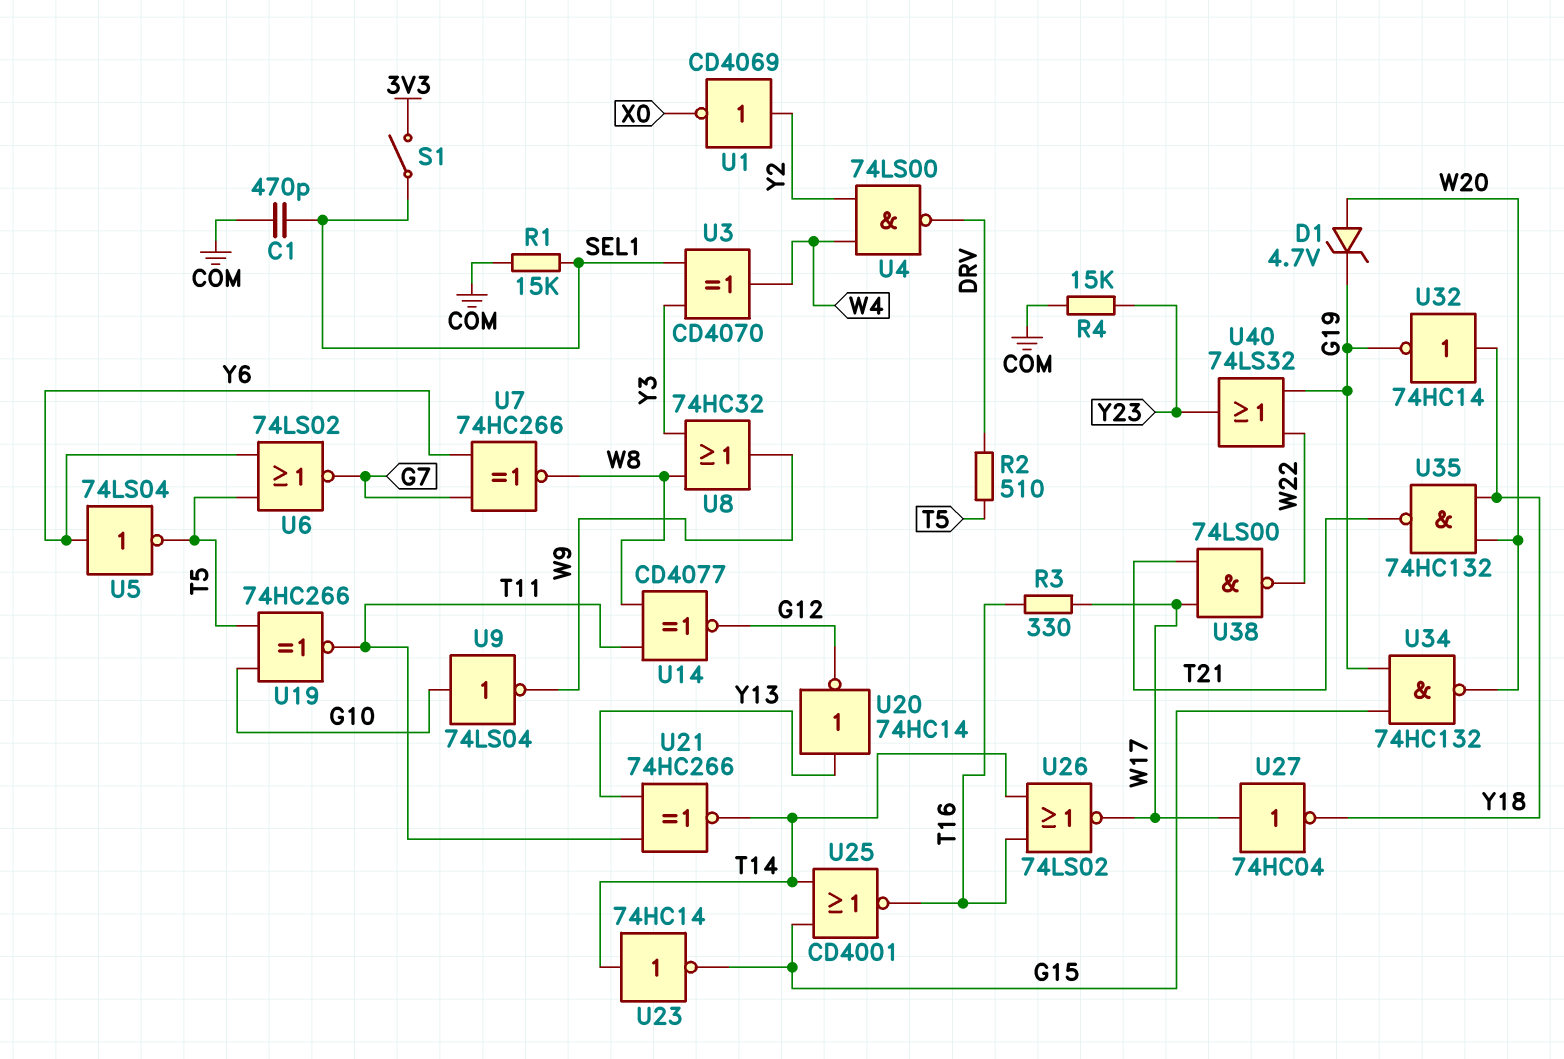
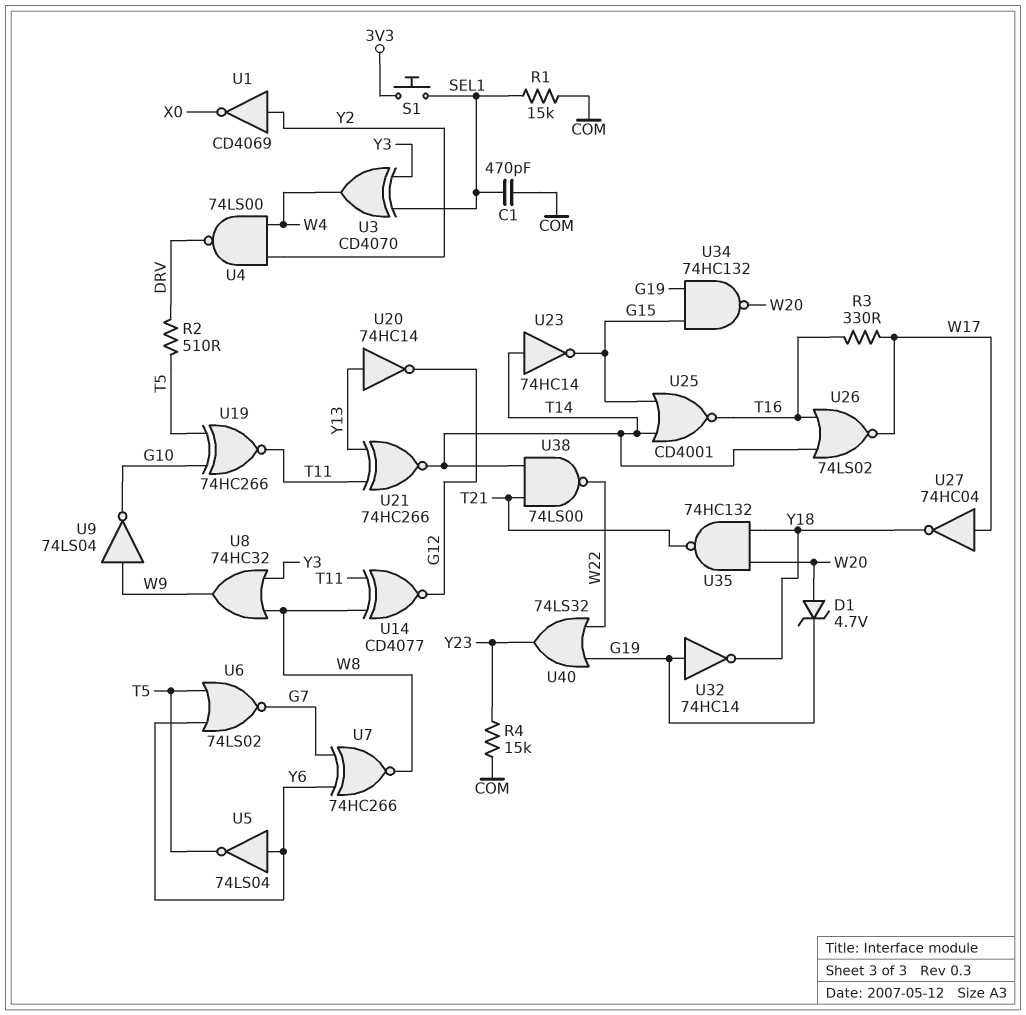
S1: switch (3V3, SEL1) -> button (3V3, SEL1)
U9: NOT 74LS04 (in G10, out W9) -> NOT 74LS04 (in W9, out G10)
U32: NOT 74HC14 (in Y18, out G19) -> NOT 74HC14 (in G19, out Y18)
U38: NAND 74LS00 (in T21, in W17, out W22) -> NAND 74LS00 (in T14, in T21, out W22)

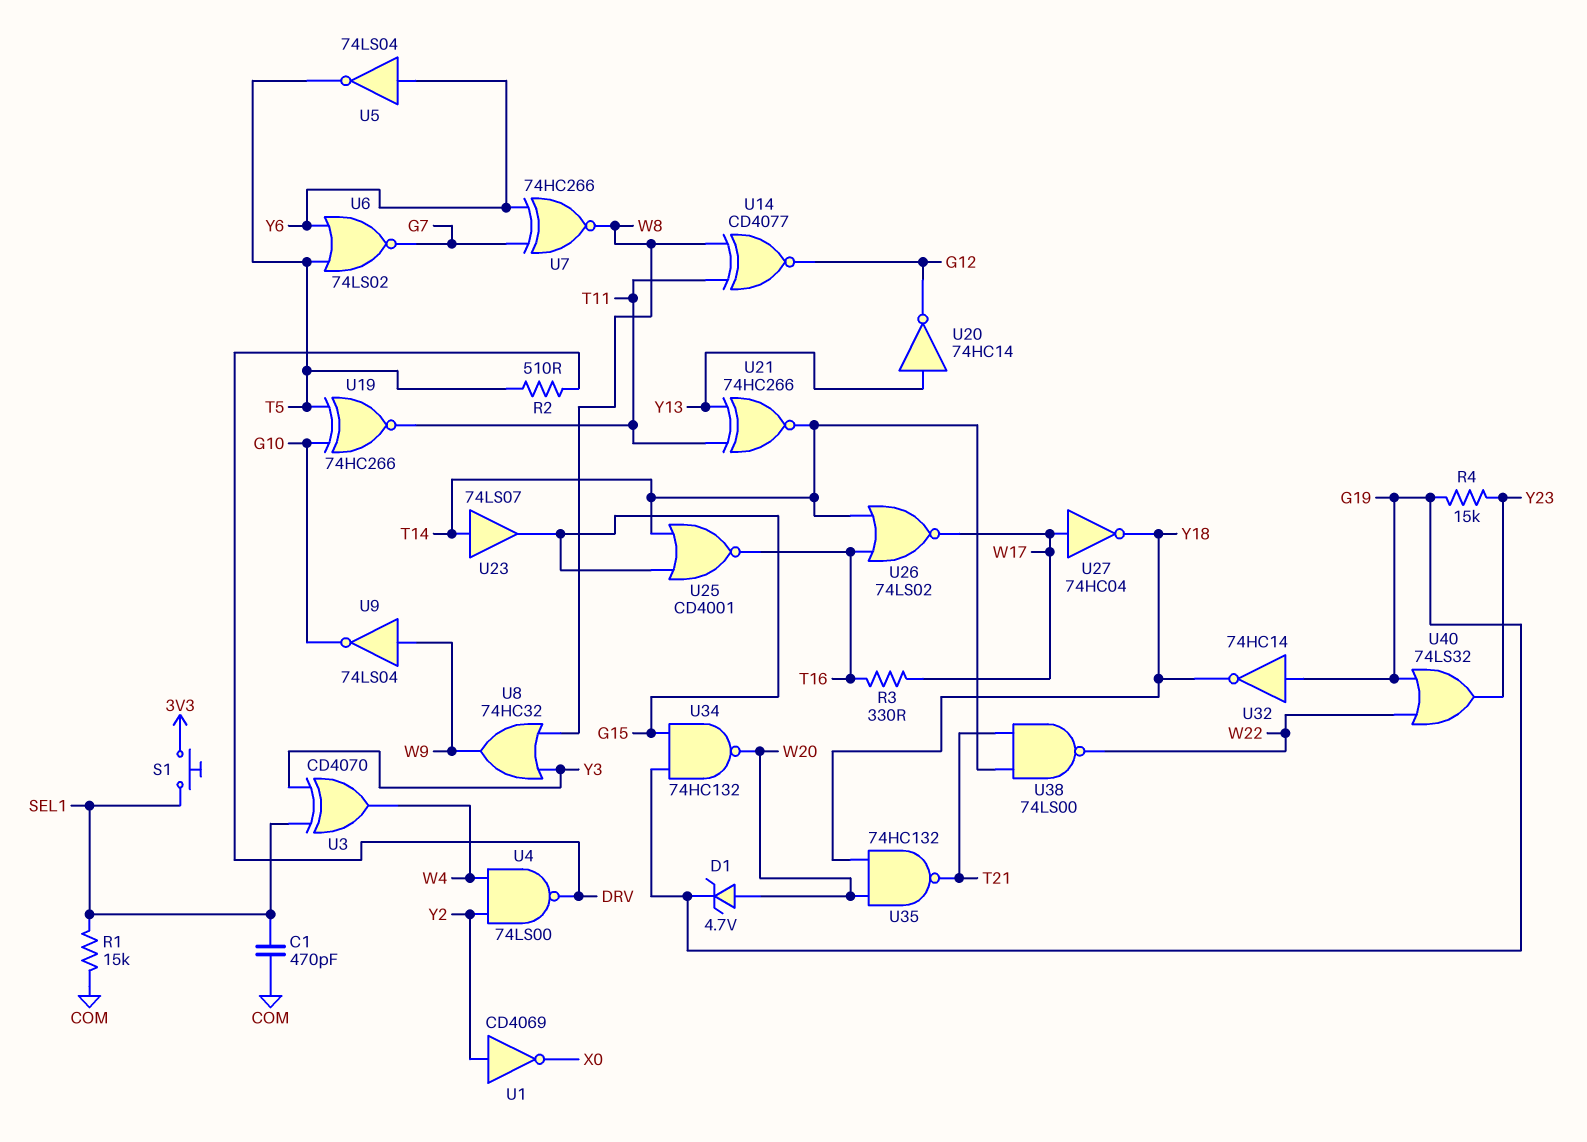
R4: 15k (COM, Y23) -> 15k (G19, Y23)
U23: NOT 74HC14 (in T14, out G15) -> buffer 74LS07 (in T14, out G15)

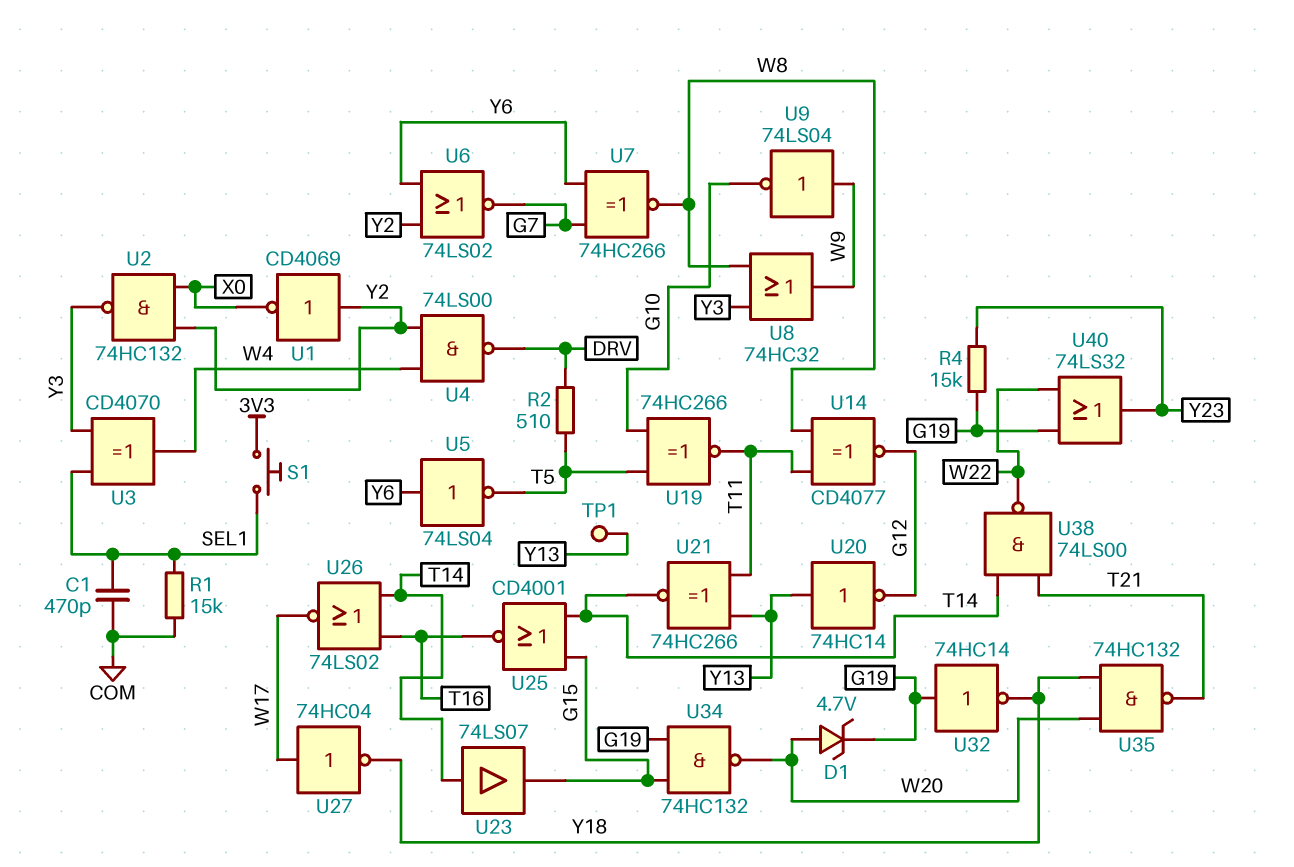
R3: 330 (T16, W17) -> none
TP1: none -> test point (Y13)
U2: none -> NAND 74HC132 (in X0, in Y2, out Y3)
U6: NOR 74LS02 (in T5, in Y6, out G7) -> NOR 74LS02 (in Y2, in Y6, out G7)

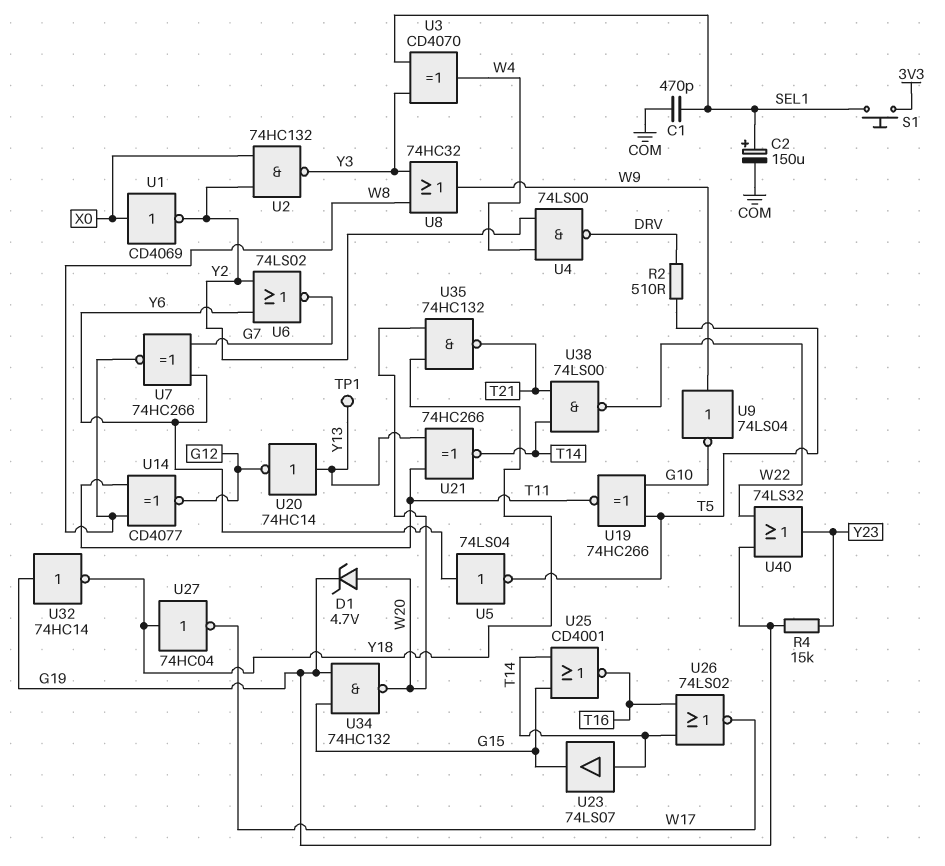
C2: none -> 150uF (plus SEL1, minus COM)
R1: 15k (COM, SEL1) -> none
U1: NOT CD4069 (in Y2, out X0) -> NOT CD4069 (in X0, out Y2)
U27: NOT 74HC04 (in W17, out Y18) -> NOT 74HC04 (in Y18, out W17)

